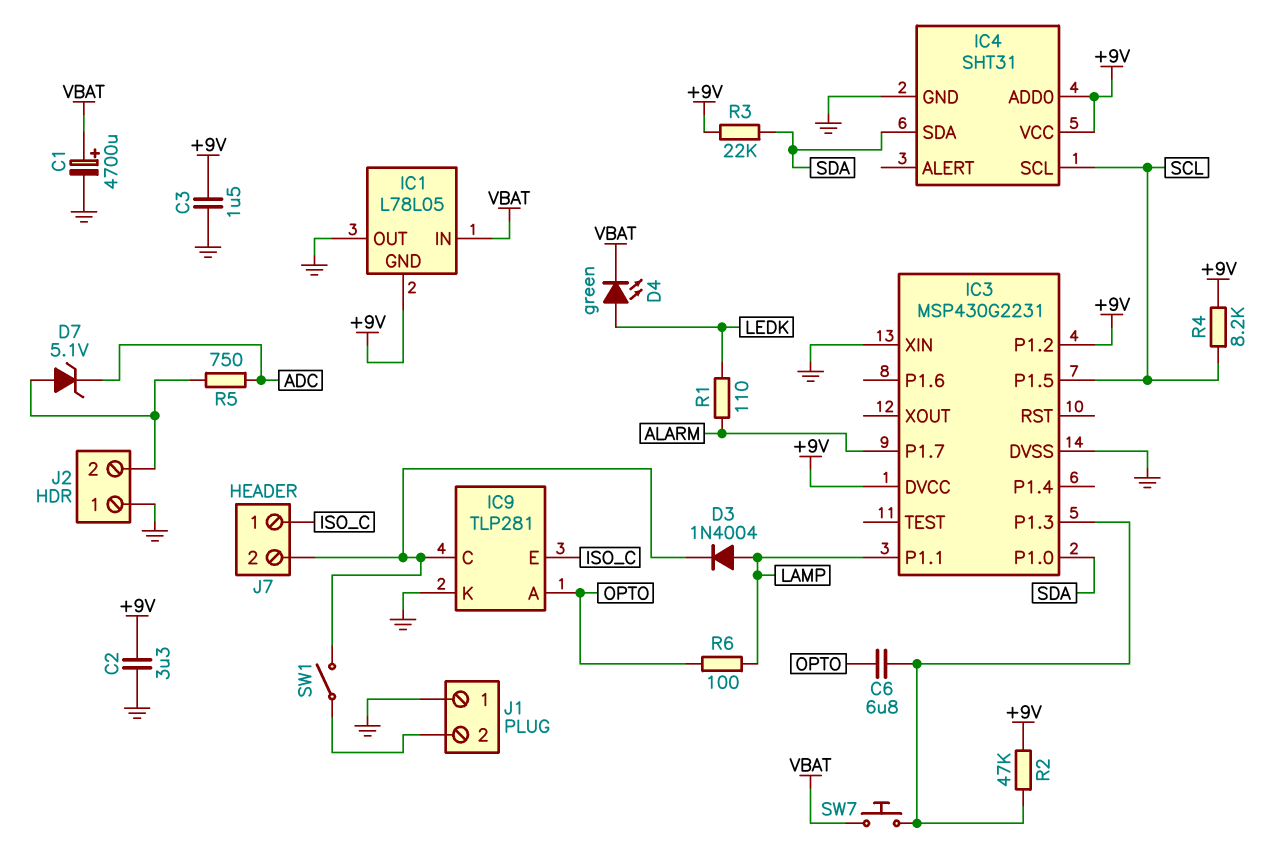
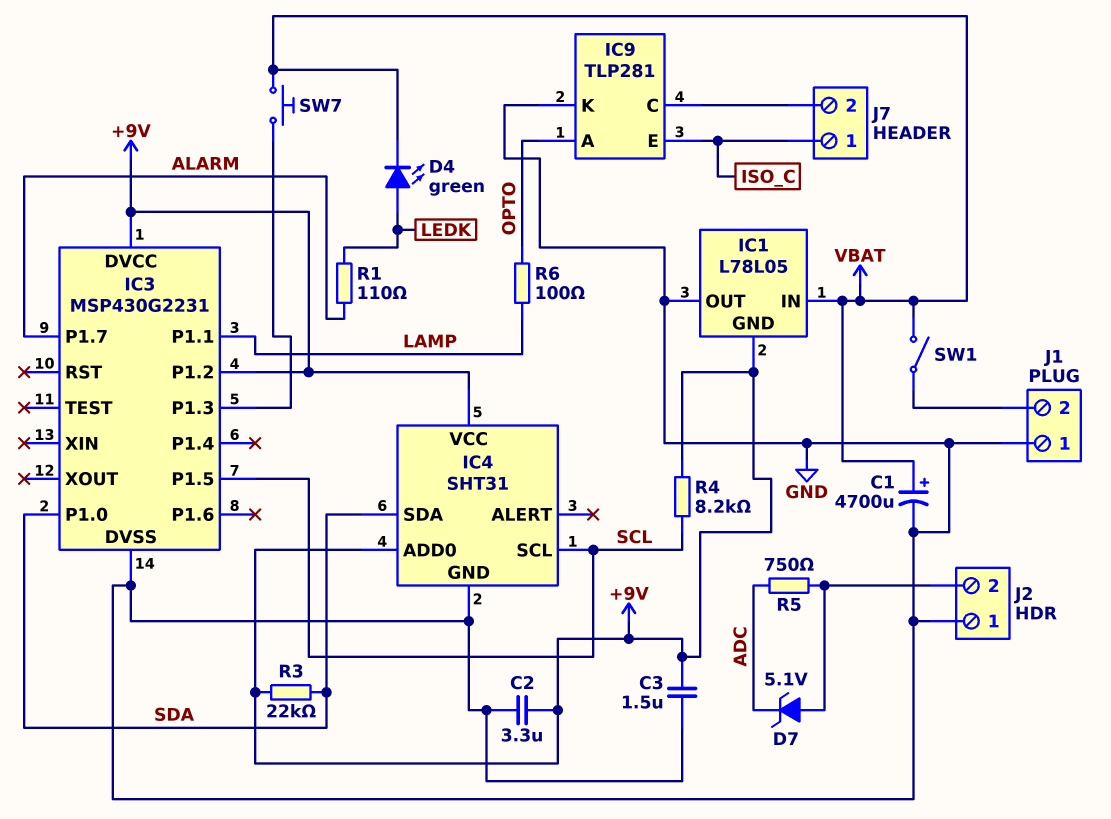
C6: 6.8uF (IC3/P1.3, OPTO) -> none
D3: diode 1N4004 (A LAMP, K IC9/C) -> none
IC3 pin XIN: GND -> none
R2: 47k (+9V, IC3/P1.3) -> none
SW1: switch (IC9/C, J1/2) -> switch (J1/2, VBAT)

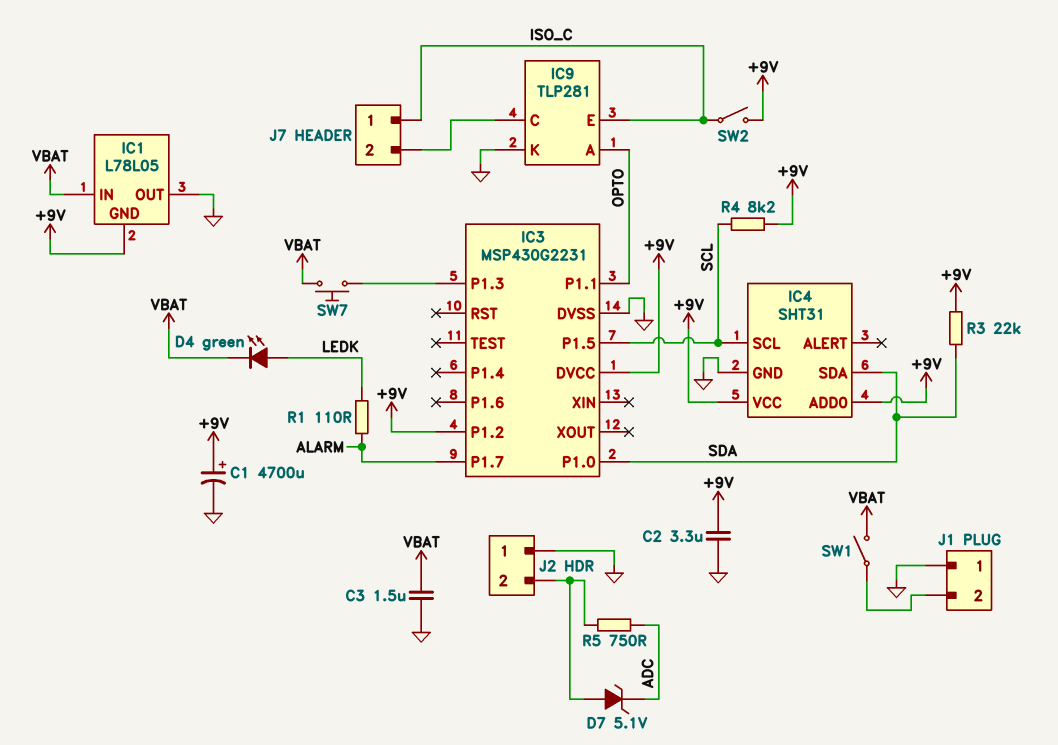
C1: 4700uF (plus VBAT, minus GND) -> 4700uF (plus +9V, minus GND)
C3: 1.5uF (+9V, GND) -> 1.5uF (GND, VBAT)
IC3 pin P1.1: LAMP -> OPTO
R6: 100 (LAMP, OPTO) -> none
SW2: none -> switch (+9V, ISO_C)

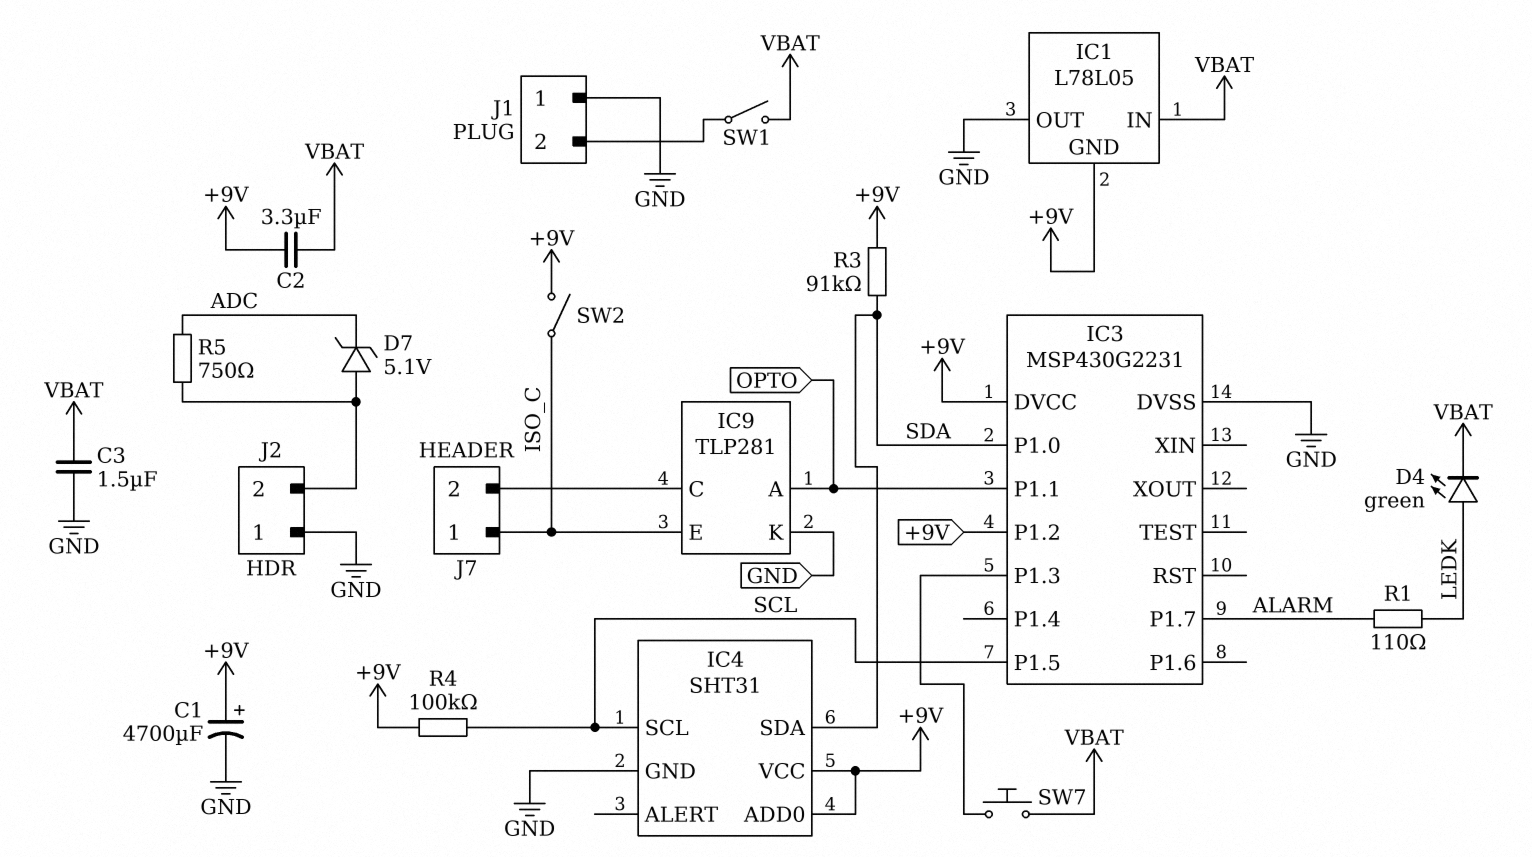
C2: 3.3uF (+9V, GND) -> 3.3uF (+9V, VBAT)
R3: 22k (+9V, SDA) -> 91k (+9V, SDA)
R4: 8.2k (+9V, SCL) -> 100k (+9V, SCL)

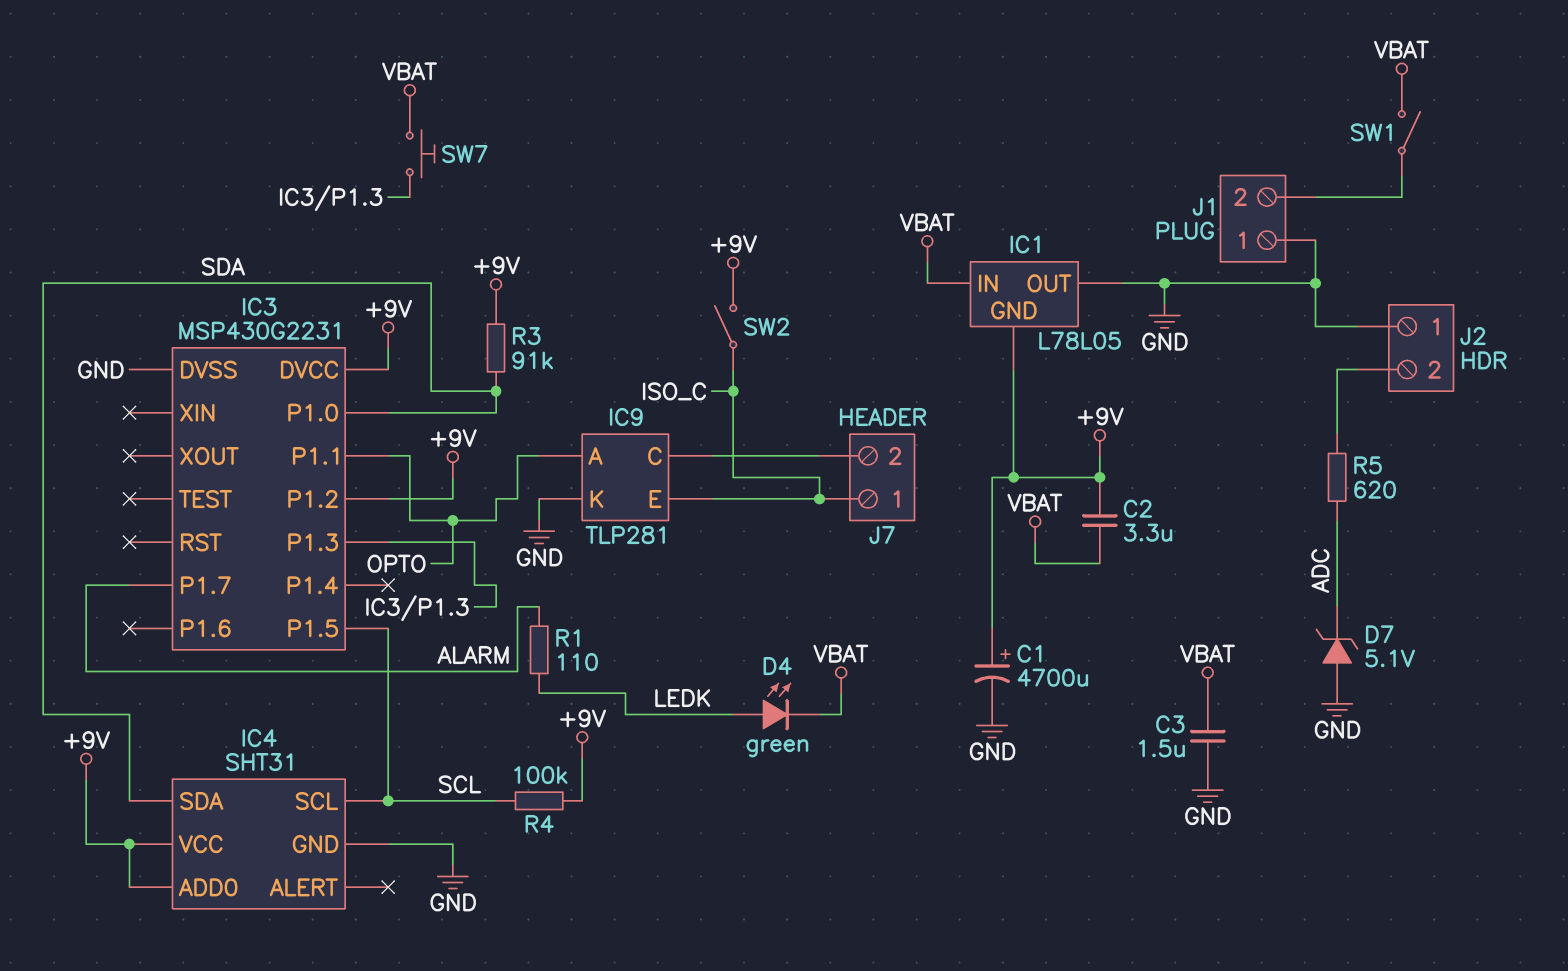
D7: zener 5.1V (A J2/2, K ADC) -> zener 5.1V (A GND, K ADC)
R5: 750 (ADC, J2/2) -> 620 (ADC, J2/2)

